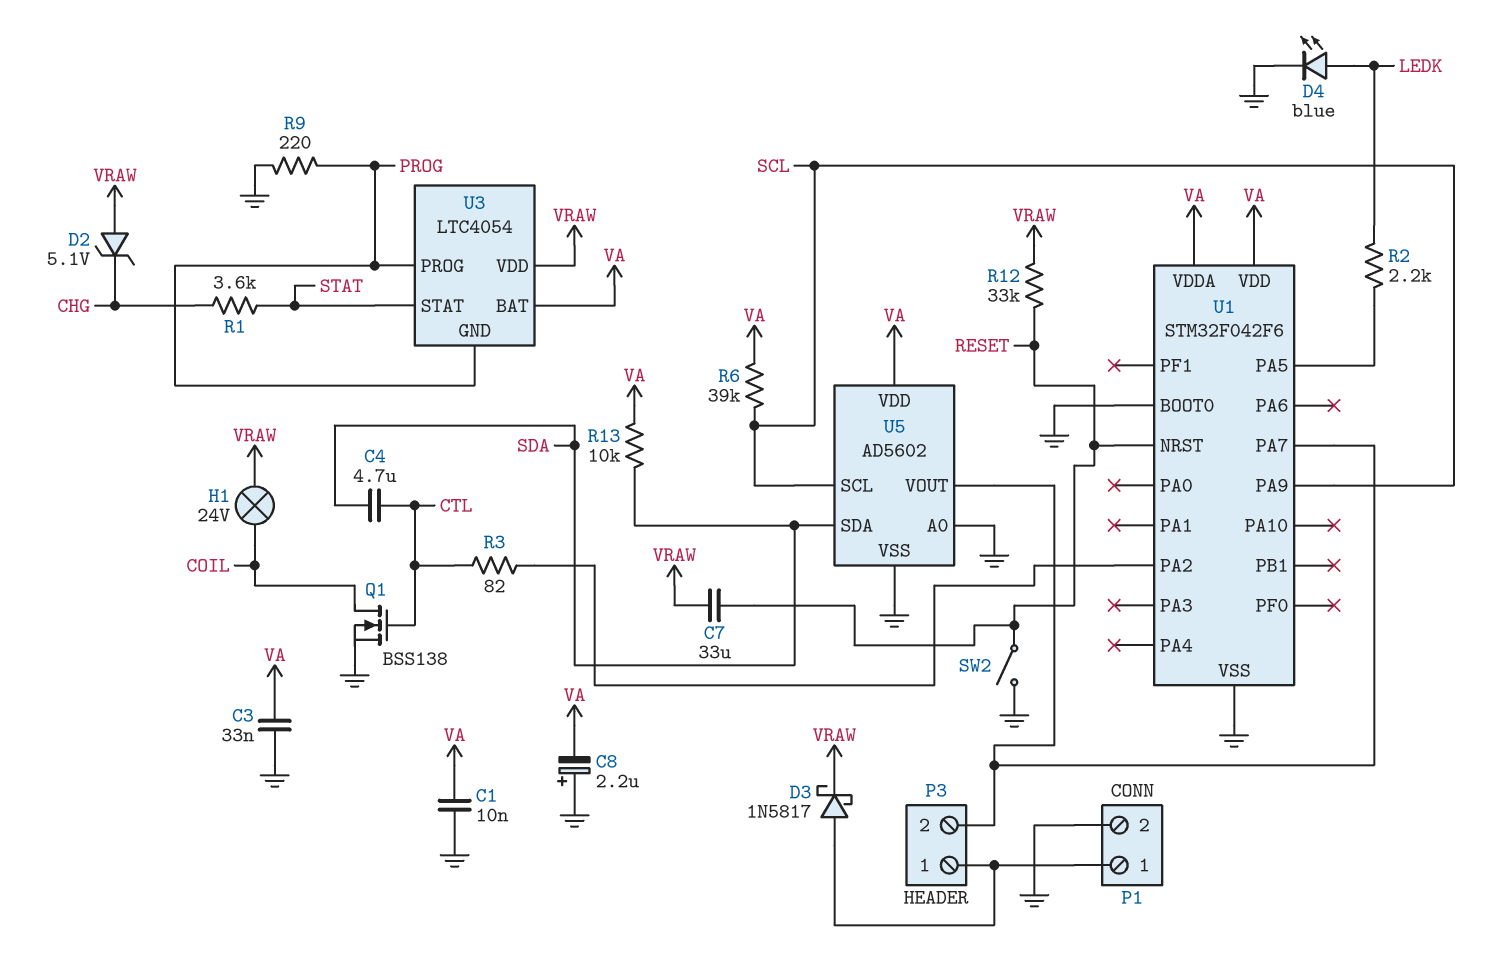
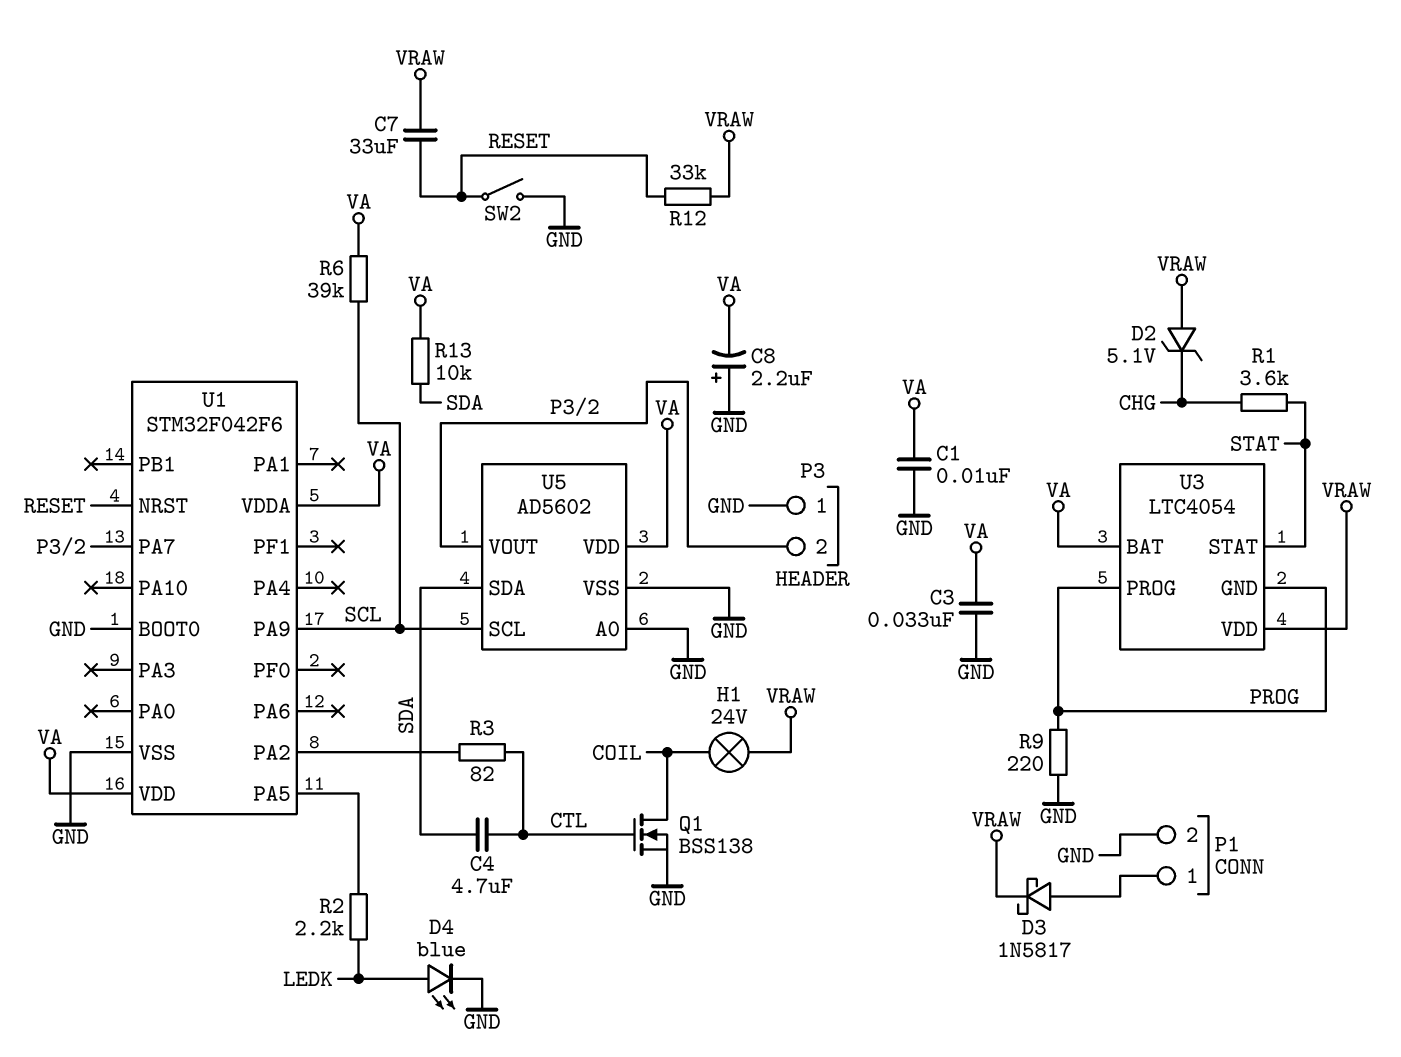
P3 pin 1: P1/1 -> GND

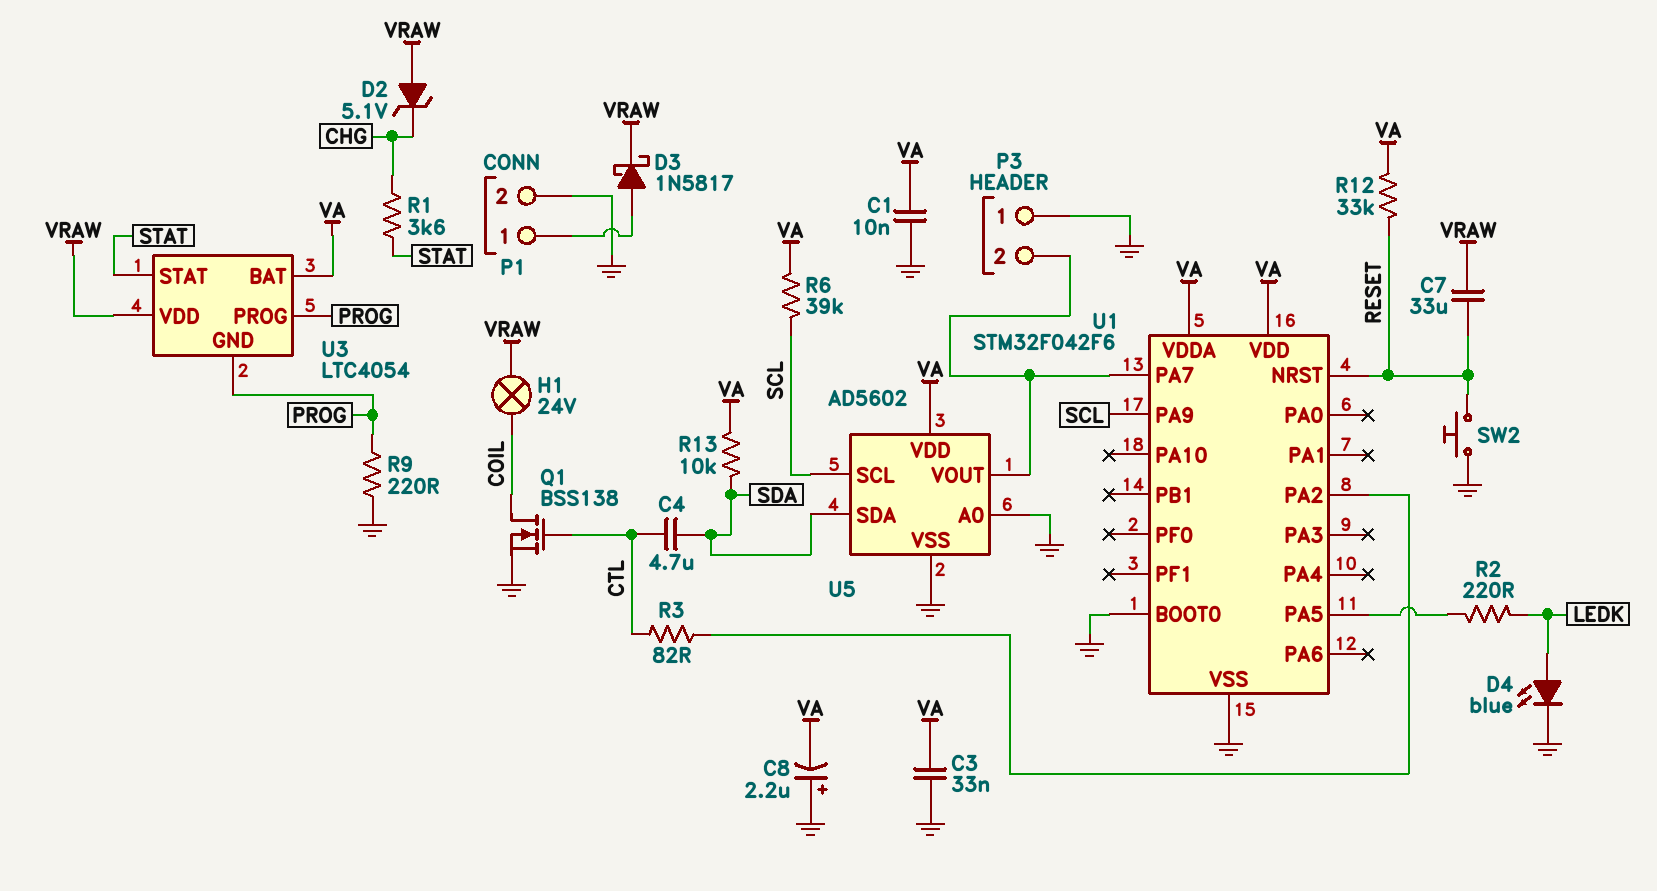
R2: 2.2k (LEDK, U1/PA5) -> 220 (LEDK, U1/PA5)
R12: 33k (RESET, VRAW) -> 33k (RESET, VA)
SW2: switch (GND, RESET) -> button (GND, RESET)

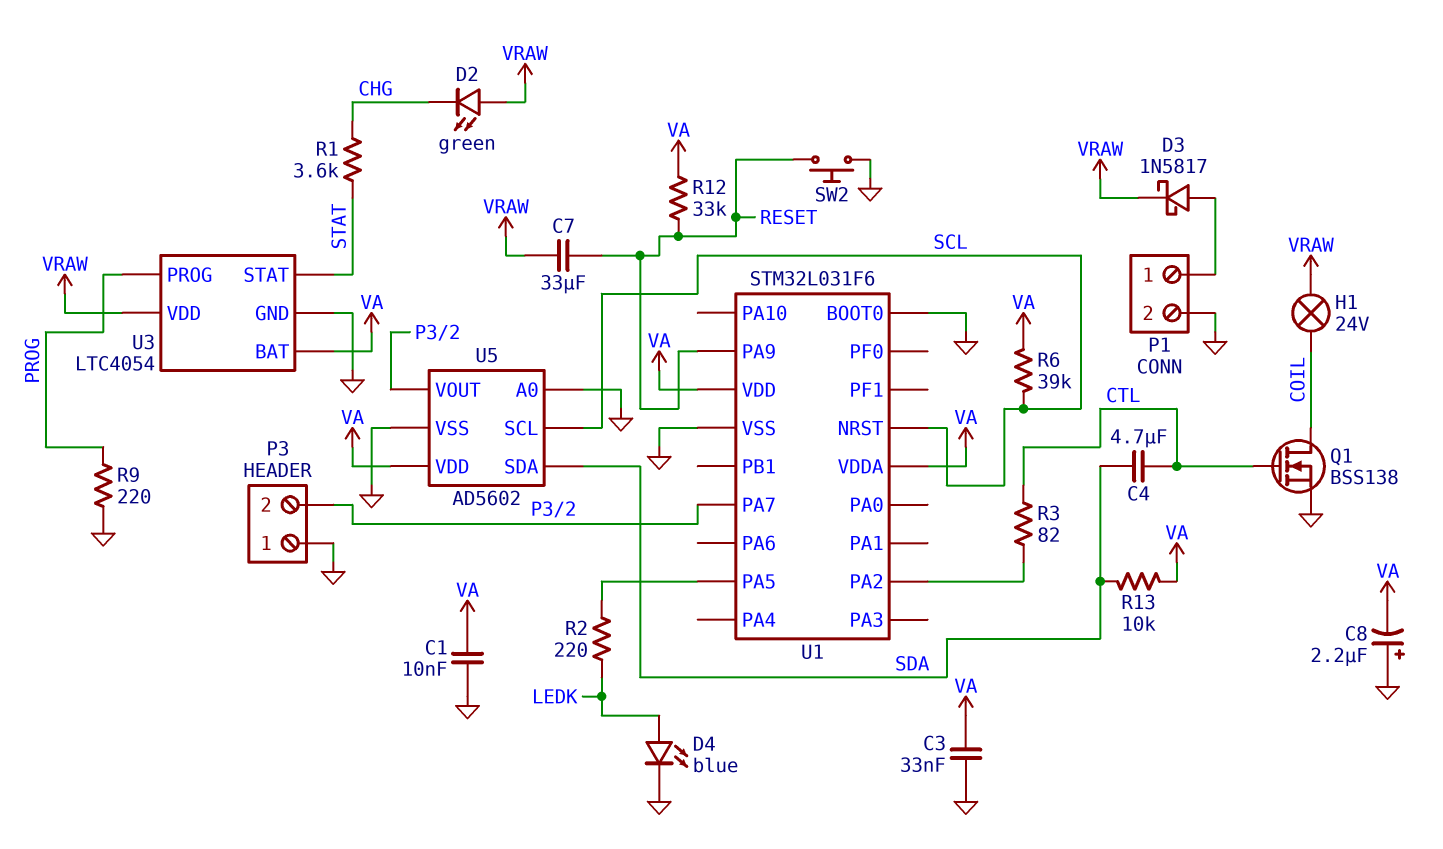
D2: zener 5.1V (A VRAW, K CHG) -> LED green (A VRAW, K CHG)
U1: STM32F042F6 -> STM32L031F6
U1 pin NRST: RESET -> SCL
U1 pin PA9: SCL -> RESET
U3 pin GND: PROG -> GND

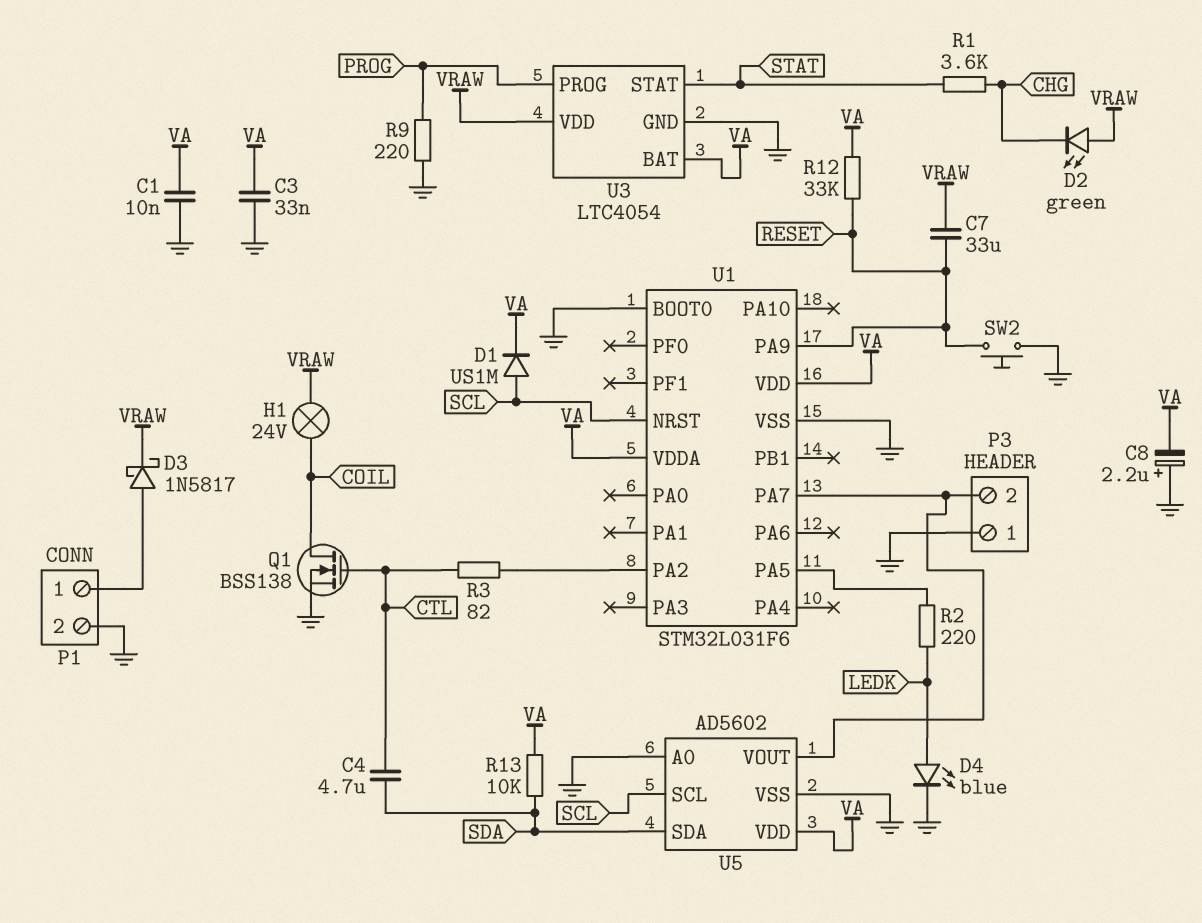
D1: none -> diode US1M (A SCL, K VA)
R6: 39k (SCL, VA) -> none

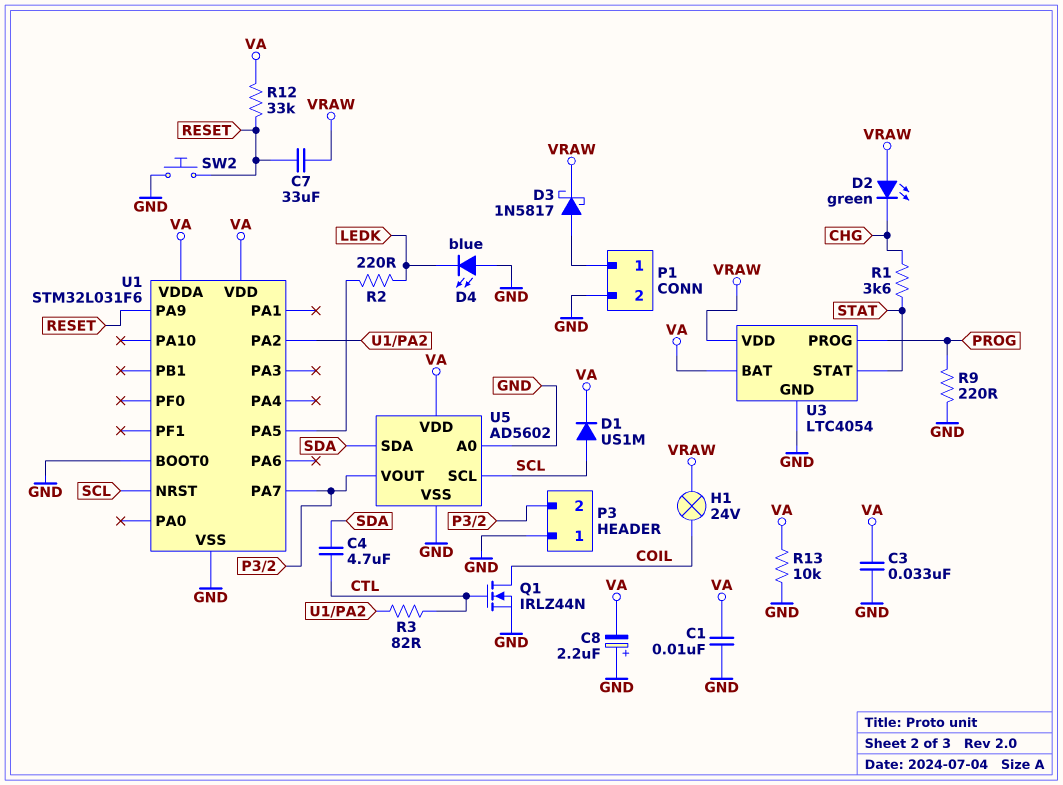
D4: LED blue (A LEDK, K GND) -> LED blue (A GND, K LEDK)
Q1: NMOS BSS138 (G CTL, D COIL, S GND) -> NMOS IRLZ44N (G CTL, D COIL, S GND)
R13: 10k (SDA, VA) -> 10k (GND, VA)

